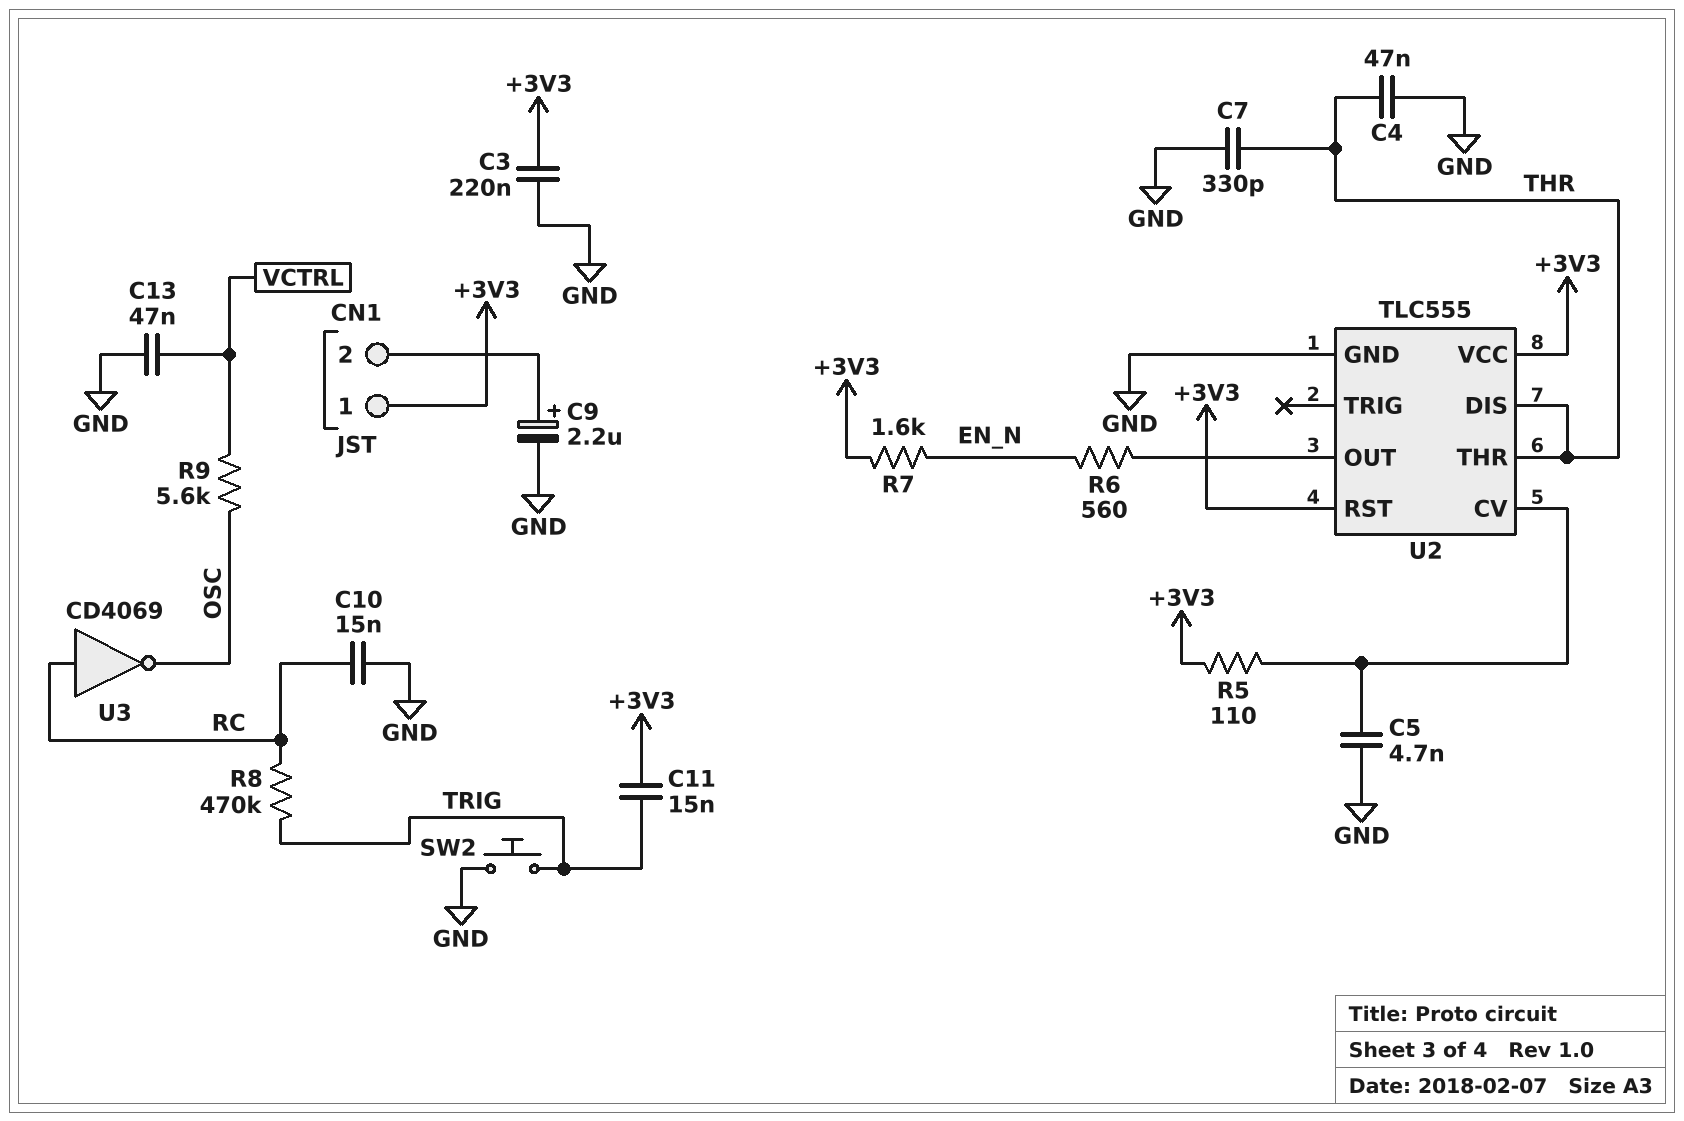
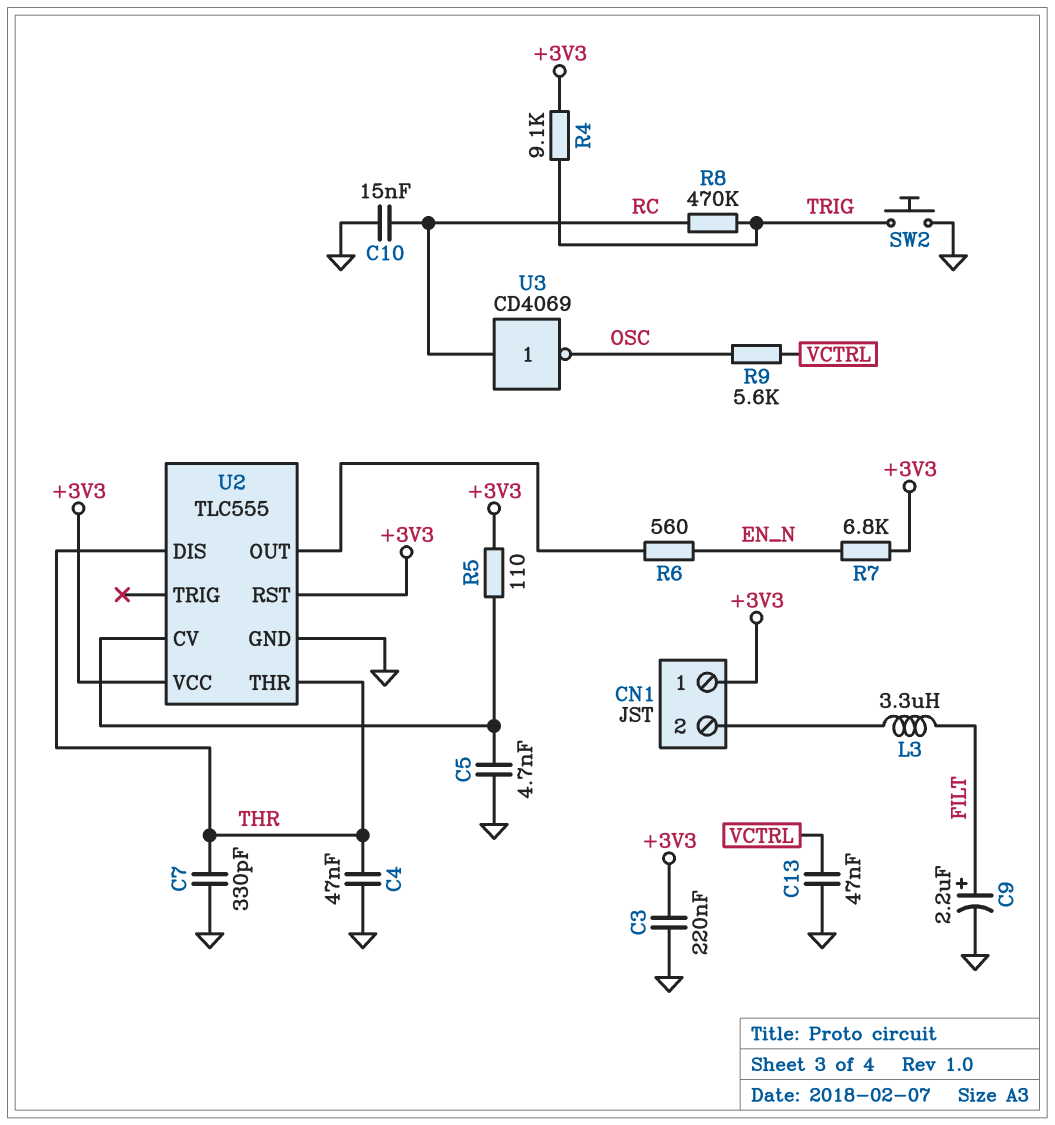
C9: 2.2uF (plus CN1/2, minus GND) -> 2.2uF (plus FILT, minus GND)
C11: 15nF (+3V3, TRIG) -> none
L3: none -> 3.3uH (CN1/2, FILT)
R4: none -> 9.1k (+3V3, TRIG)
R7: 1.6k (+3V3, EN_N) -> 6.8k (+3V3, EN_N)

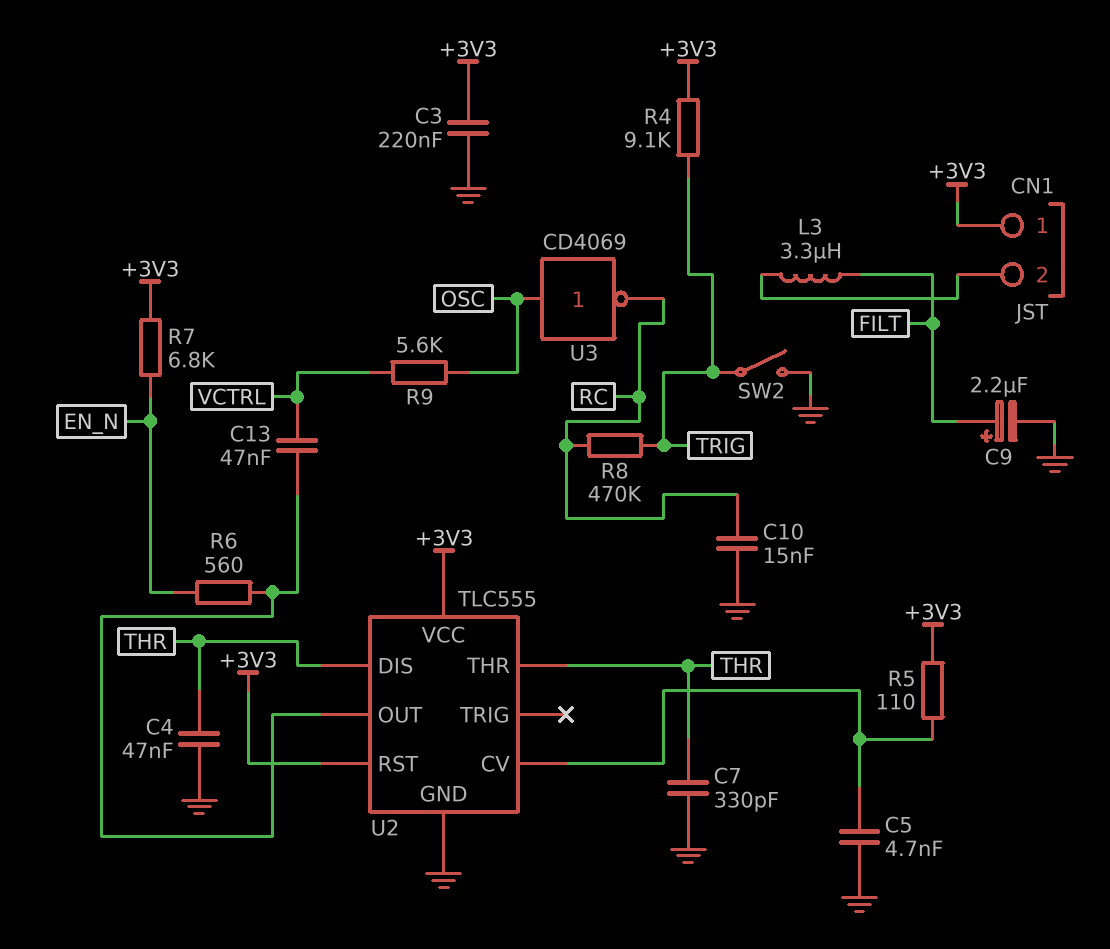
C13: 47nF (GND, VCTRL) -> 47nF (U2/OUT, VCTRL)
SW2: button (GND, TRIG) -> switch (GND, TRIG)
U3: NOT CD4069 (in RC, out OSC) -> NOT CD4069 (in OSC, out RC)

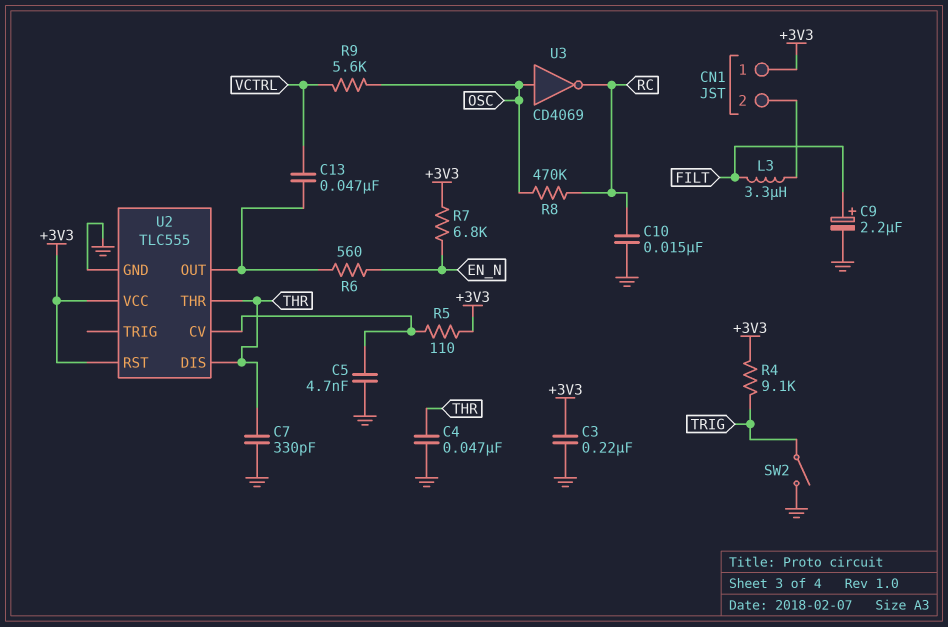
R8: 470k (RC, TRIG) -> 470k (OSC, RC)

